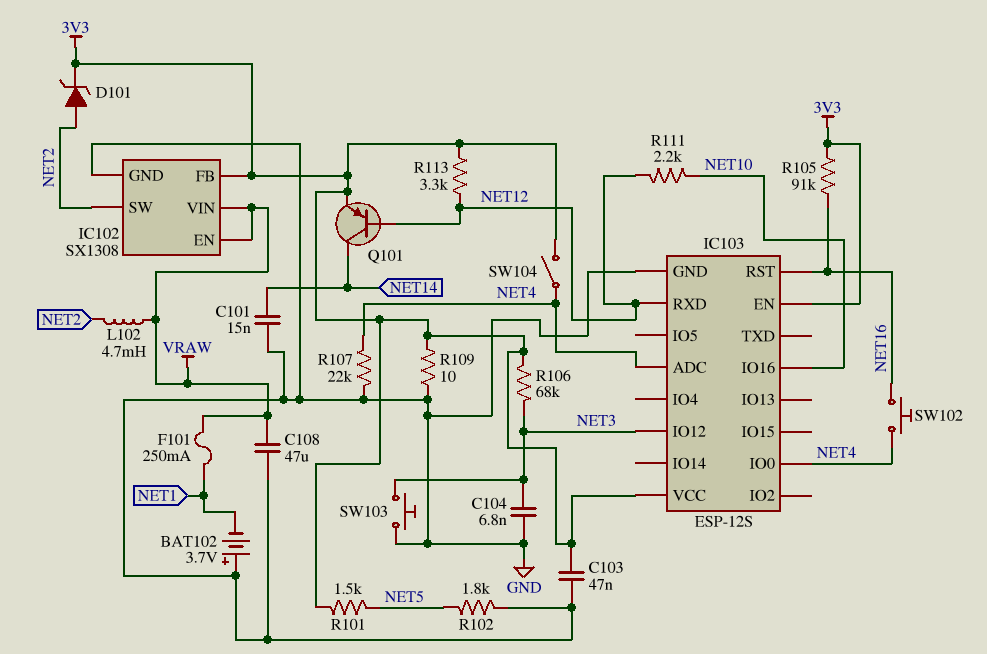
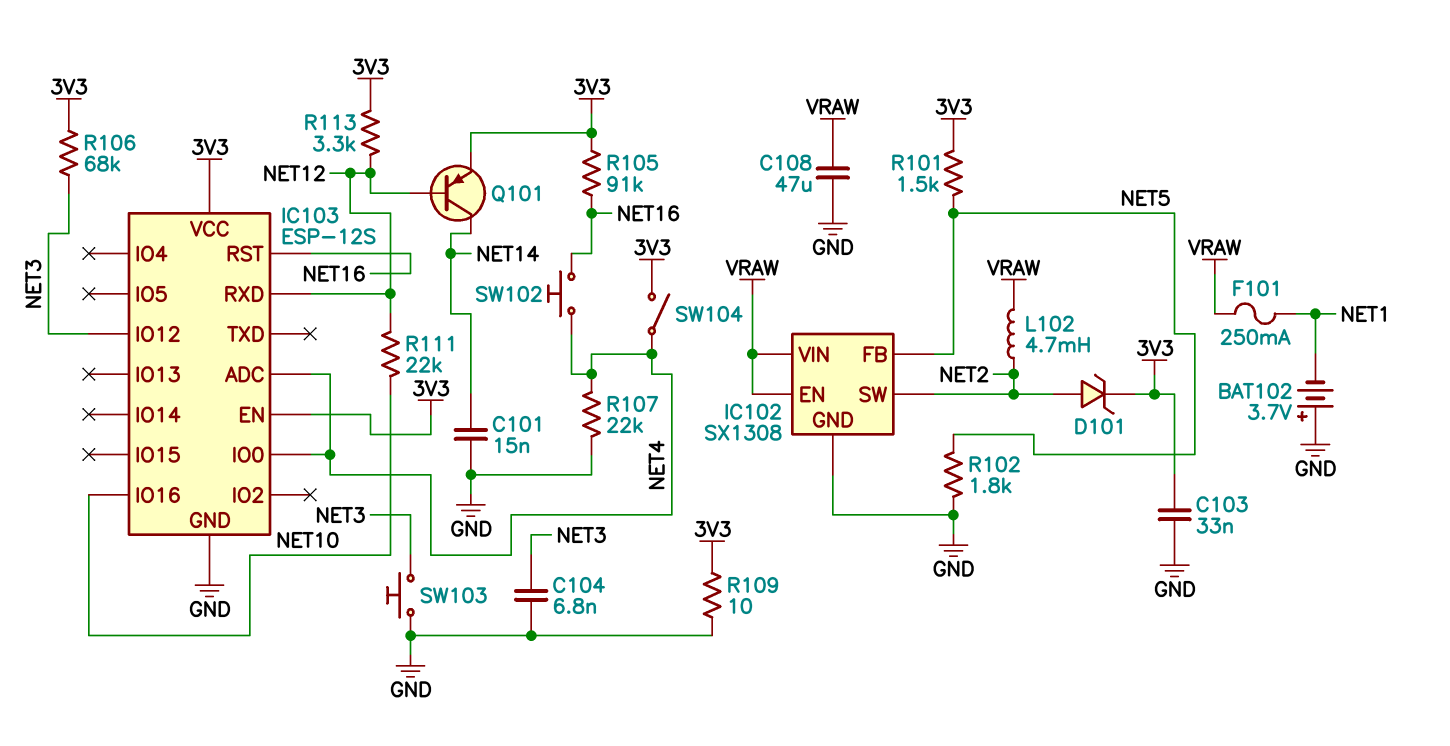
C103: 47nF (3V3, GND) -> 33nF (3V3, GND)
IC102 pin FB: 3V3 -> NET5
R111: 2.2k (NET10, NET12) -> 22k (NET10, NET12)

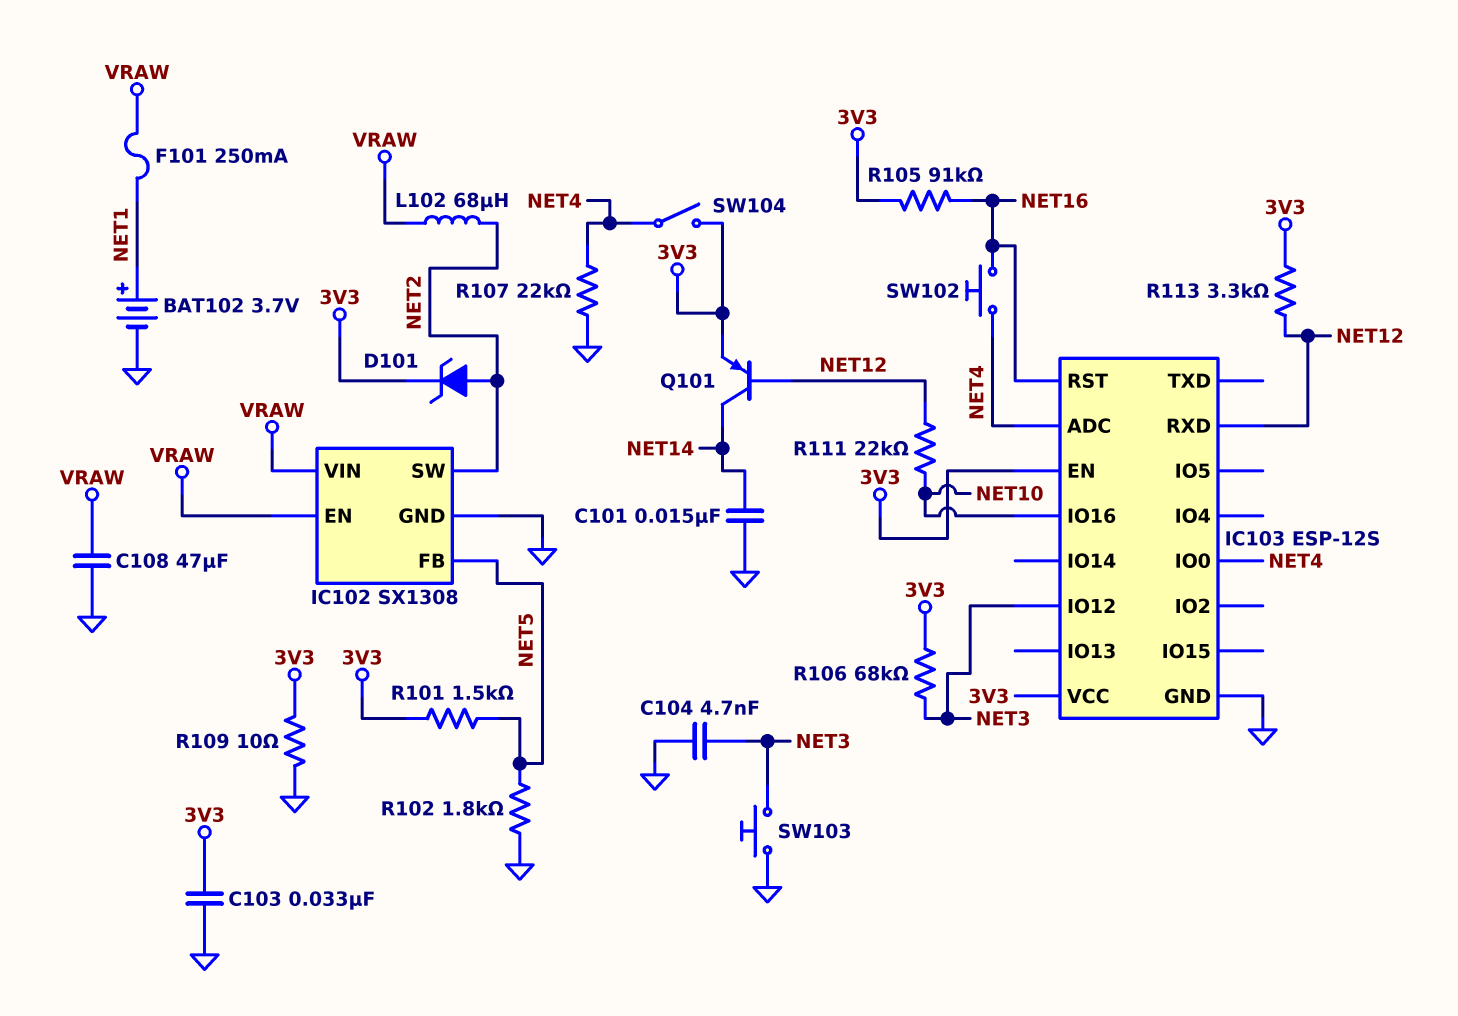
BAT102: 3.7V (plus GND, minus NET1) -> 3.7V (plus NET1, minus GND)
C104: 6.8nF (GND, NET3) -> 4.7nF (GND, NET3)
L102: 4.7mH (NET2, VRAW) -> 68uH (NET2, VRAW)

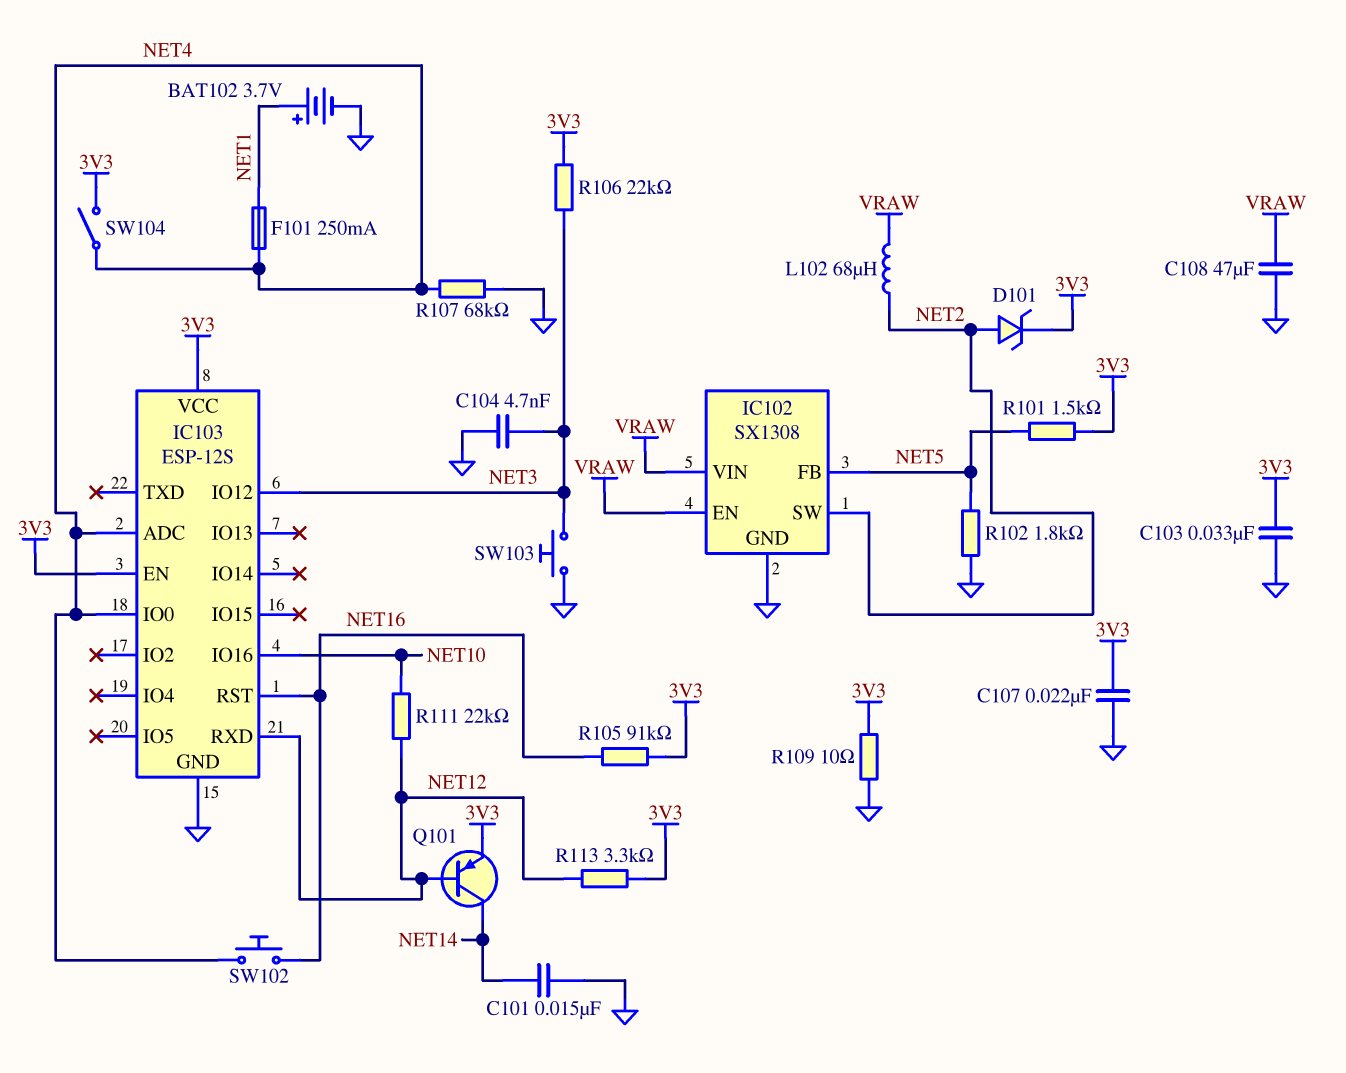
C107: none -> 22nF (3V3, GND)
F101: 250mA (NET1, VRAW) -> 250mA (NET1, NET4)
R106: 68k (3V3, NET3) -> 22k (3V3, NET3)
R107: 22k (GND, NET4) -> 68k (GND, NET4)

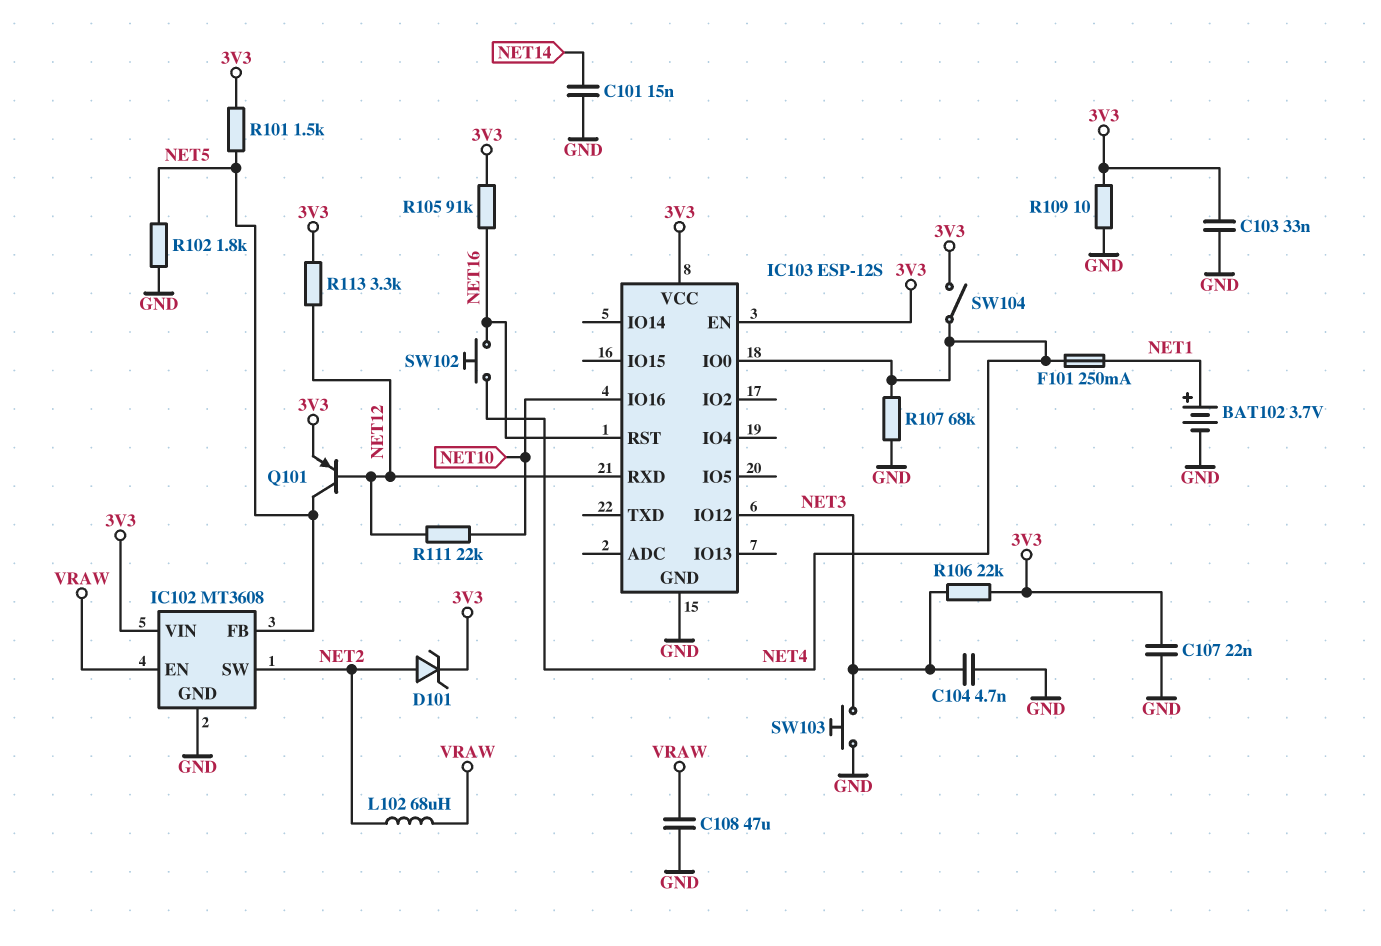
IC102: SX1308 -> MT3608
IC102 pin VIN: VRAW -> 3V3
IC103 pin ADC: NET4 -> none
Q101: PNP (B NET12, C NET14, E 3V3) -> PNP (B NET12, C NET5, E 3V3)

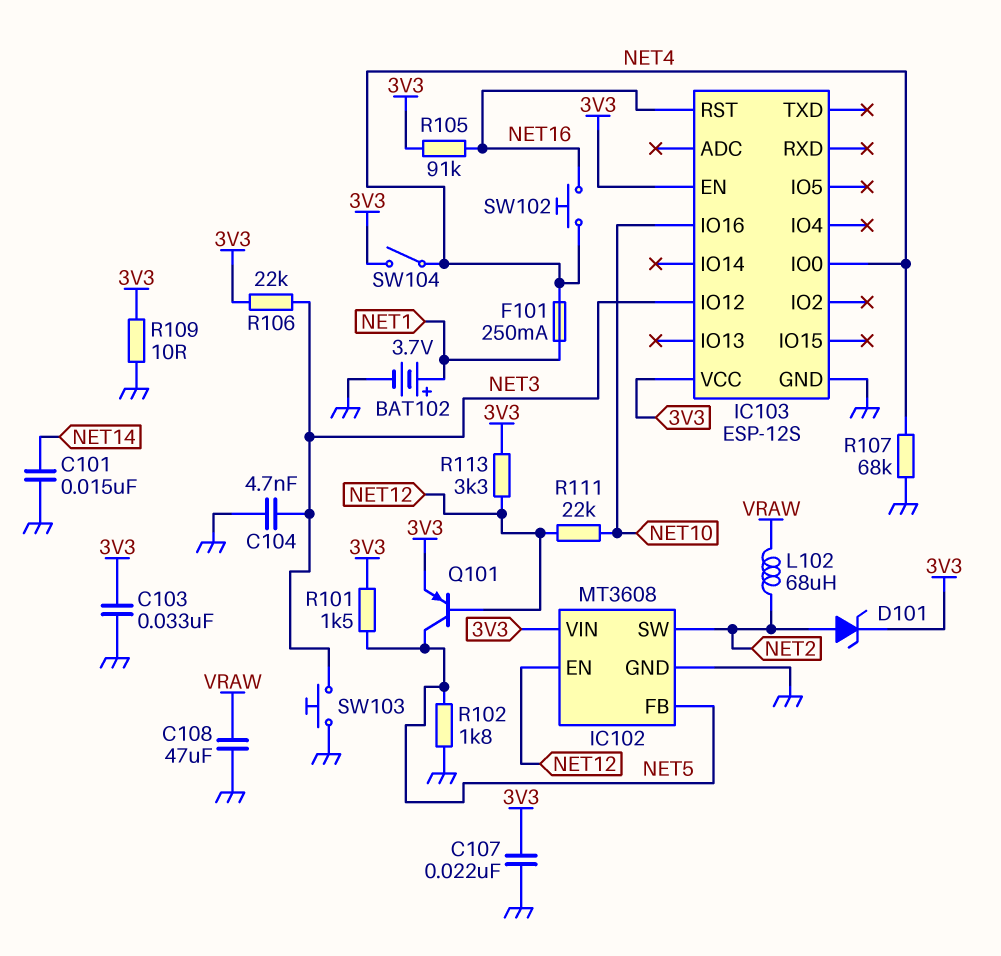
IC102 pin EN: VRAW -> NET12
IC103 pin RXD: NET12 -> none

